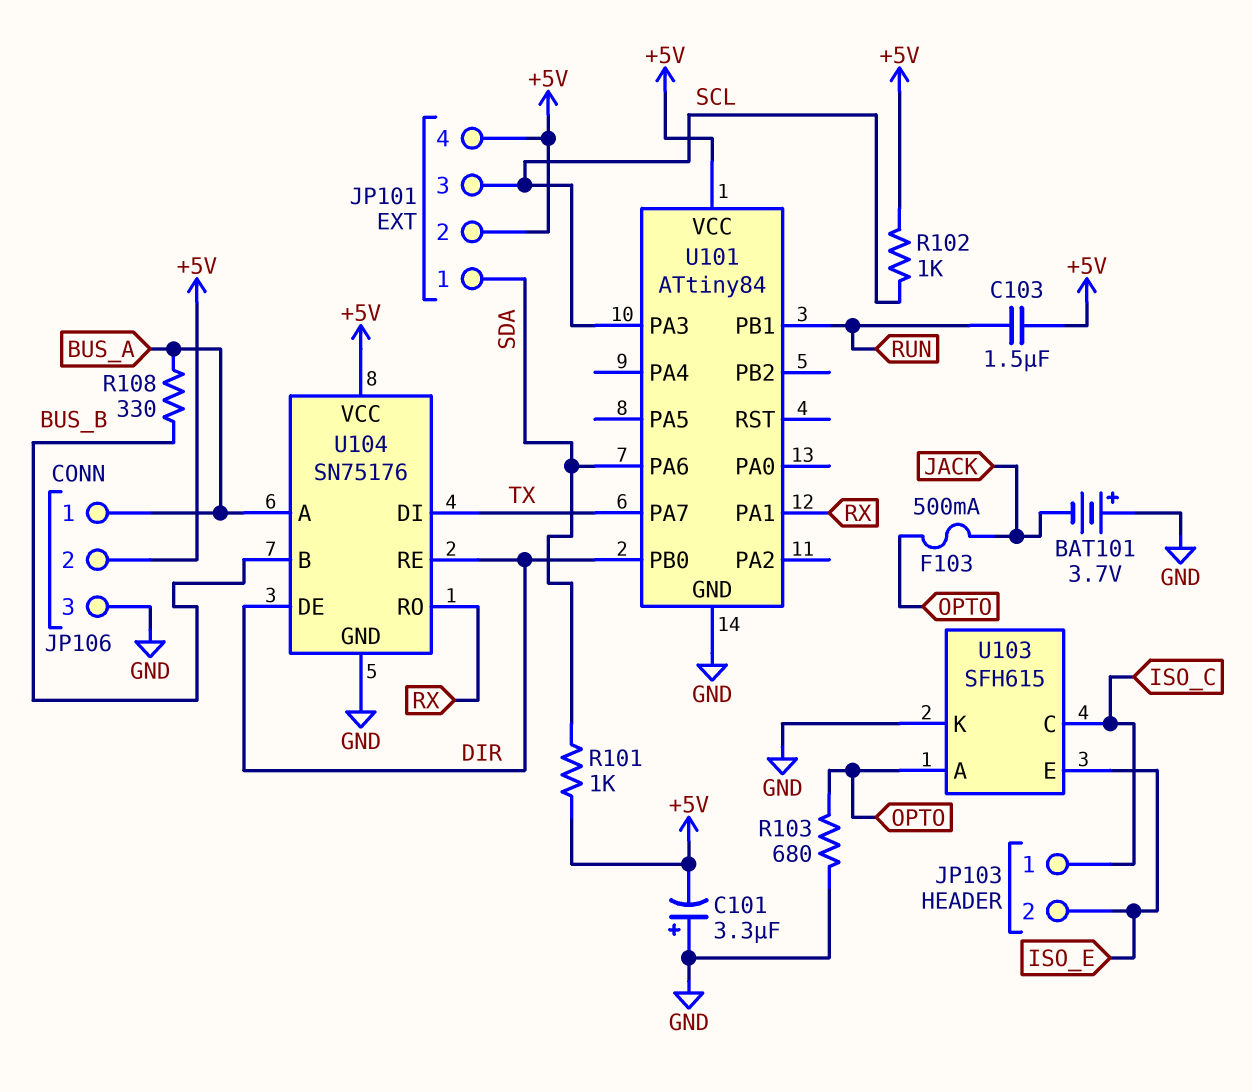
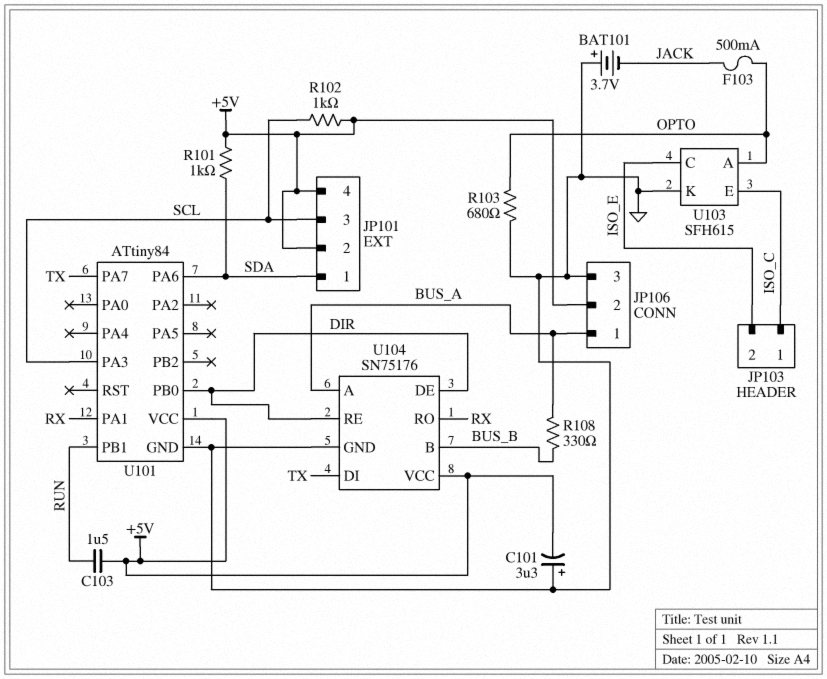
U103 pin C: ISO_C -> ISO_E
U103 pin E: ISO_E -> ISO_C

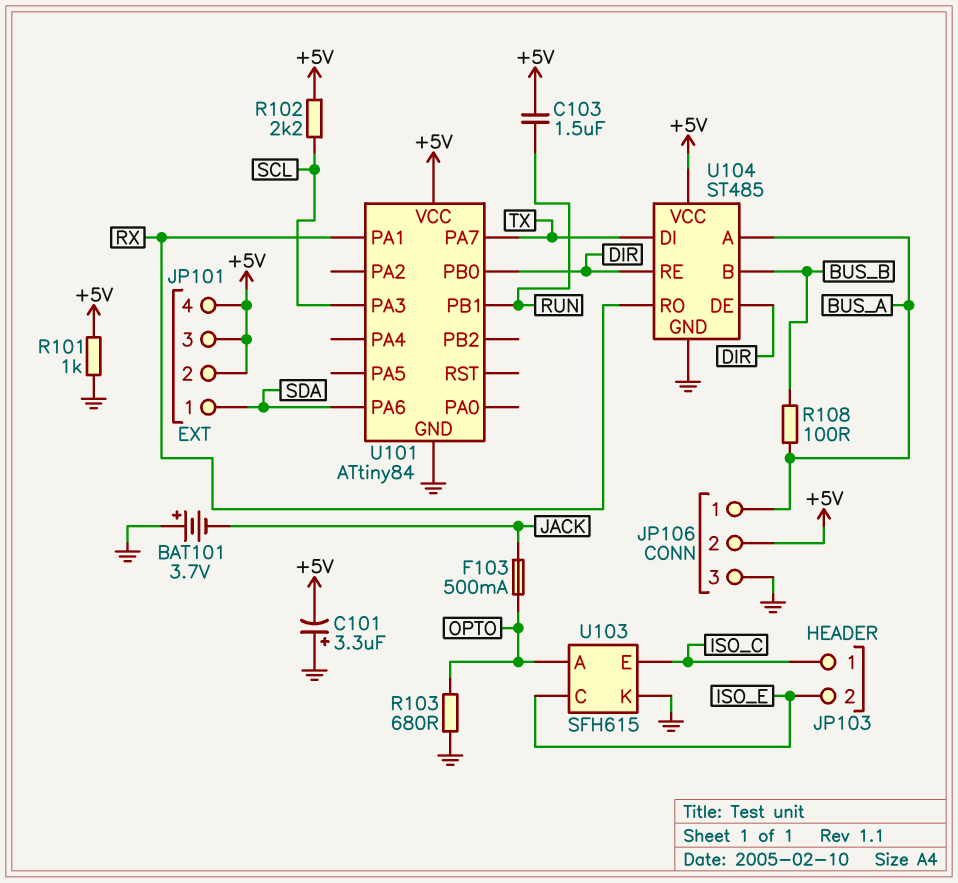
JP101 pin 3: SCL -> +5V
R101: 1k (+5V, SDA) -> 1k (+5V, GND)
R102: 1k (+5V, SCL) -> 2.2k (+5V, SCL)
R108: 330 (BUS_A, BUS_B) -> 100 (BUS_A, BUS_B)
U104: SN75176 -> ST485

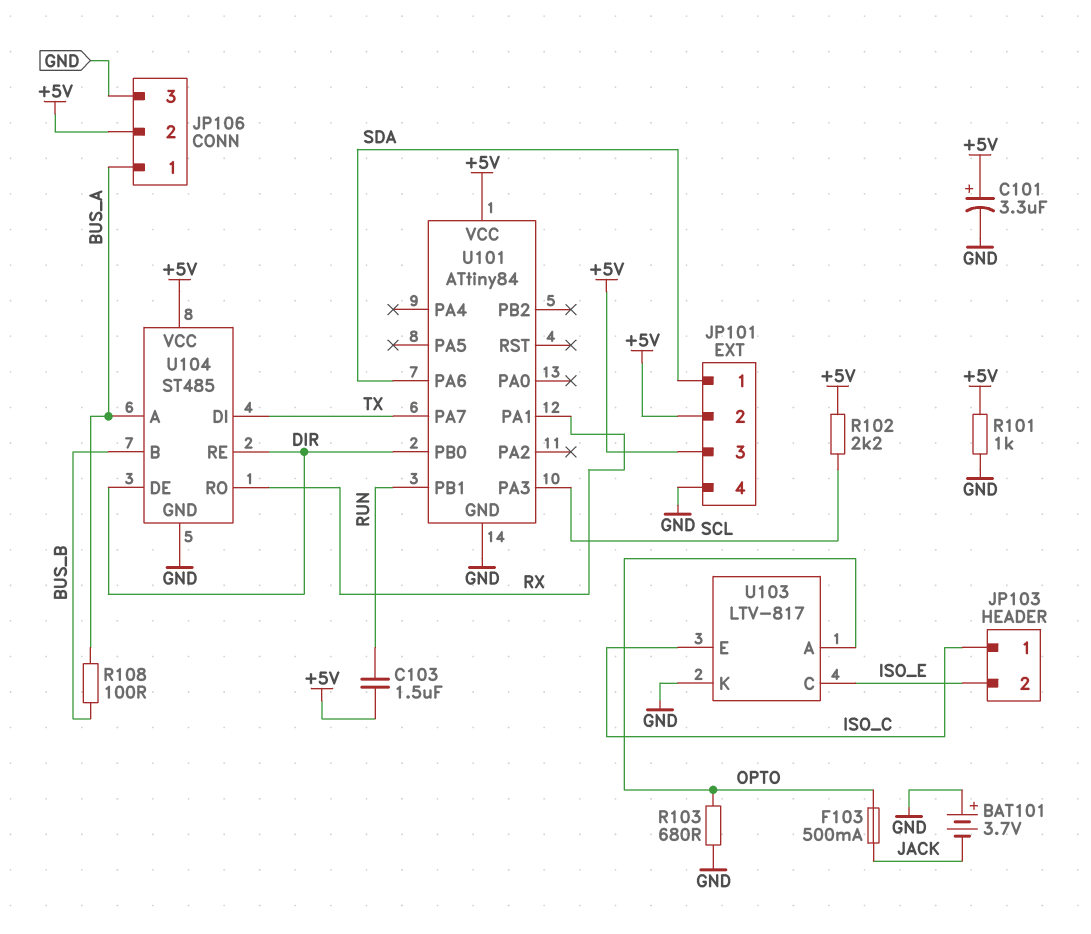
C101: 3.3uF (plus GND, minus +5V) -> 3.3uF (plus +5V, minus GND)
JP101 pin 4: +5V -> GND
U103: SFH615 -> LTV-817

